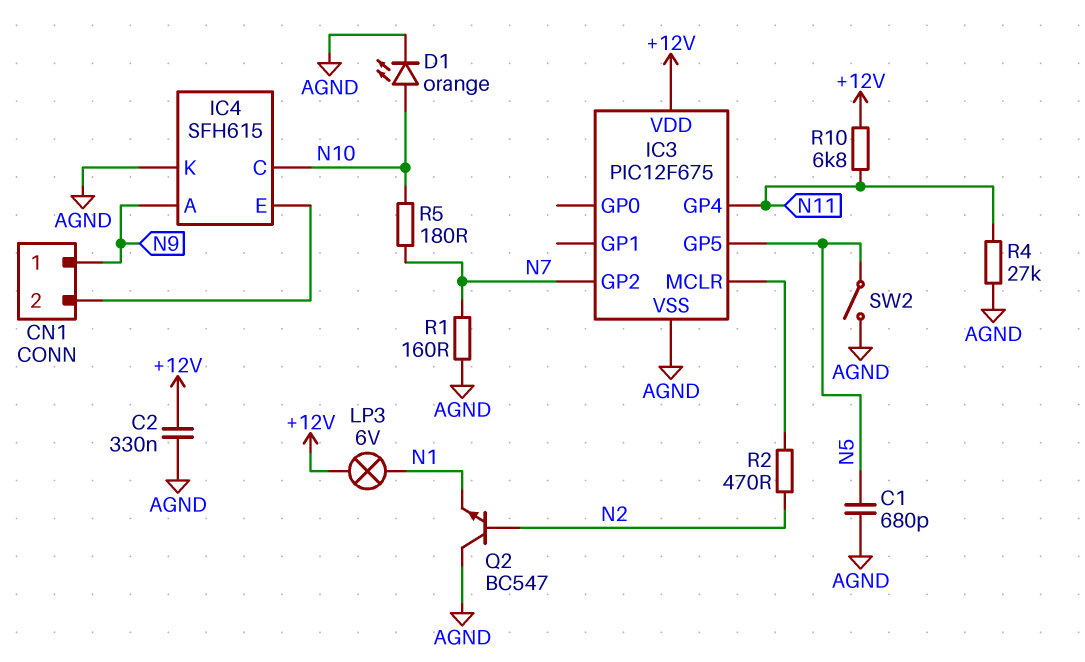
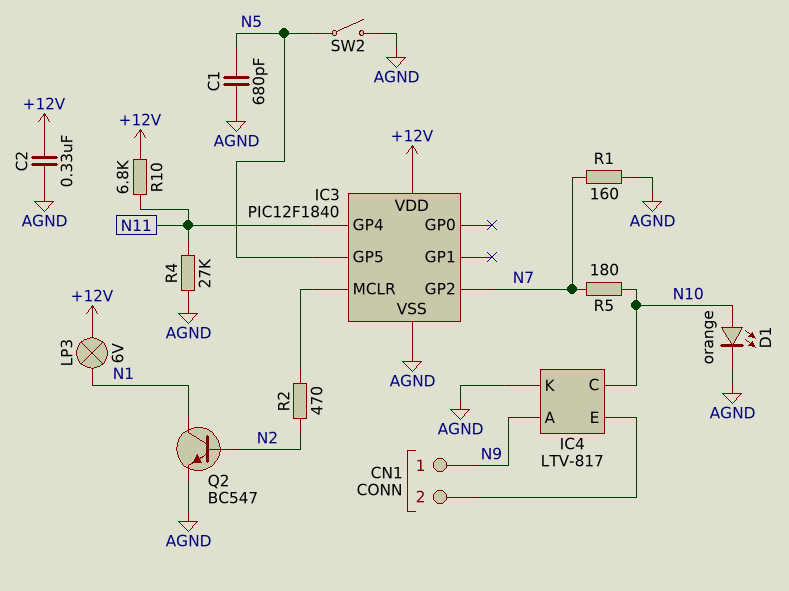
IC3: PIC12F675 -> PIC12F1840
IC4: SFH615 -> LTV-817
Q2: NPN BC547 (B N2, C AGND, E N1) -> NPN BC547 (B N2, C N1, E AGND)

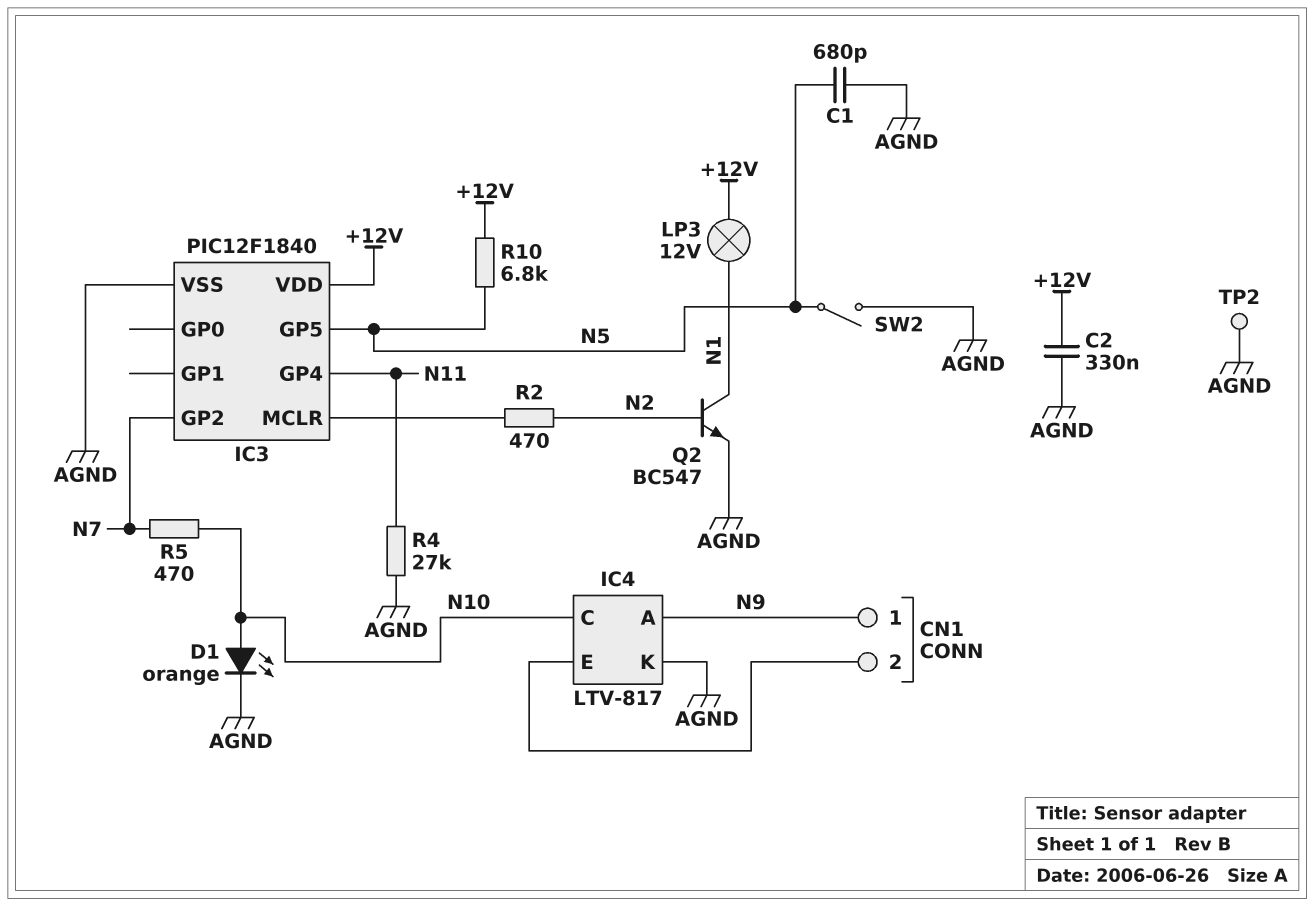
LP3: lamp 6V (+12V, N1) -> lamp 12V (+12V, N1)
R1: 160 (AGND, N7) -> none
R5: 180 (N7, N10) -> 470 (N7, N10)
R10: 6.8k (+12V, N11) -> 6.8k (+12V, N5)
TP2: none -> test point (AGND)

